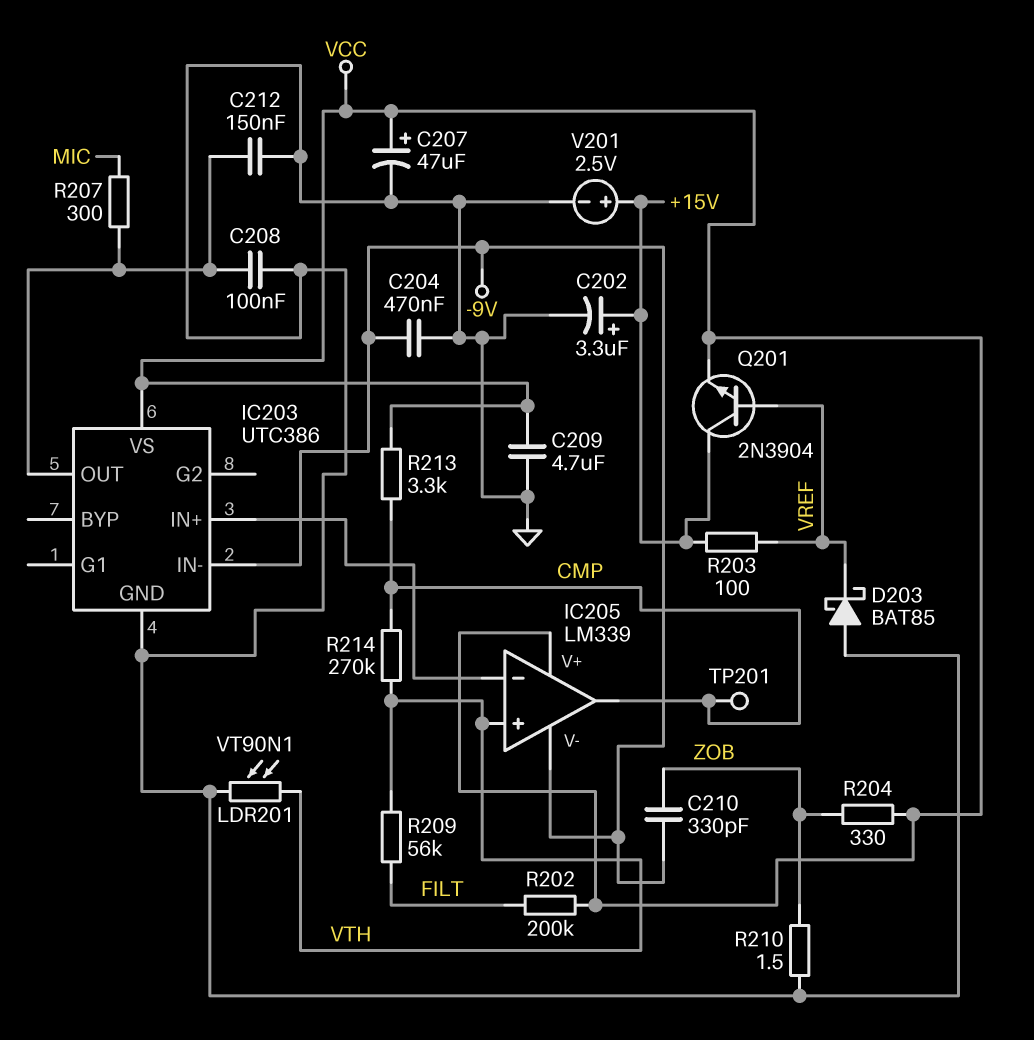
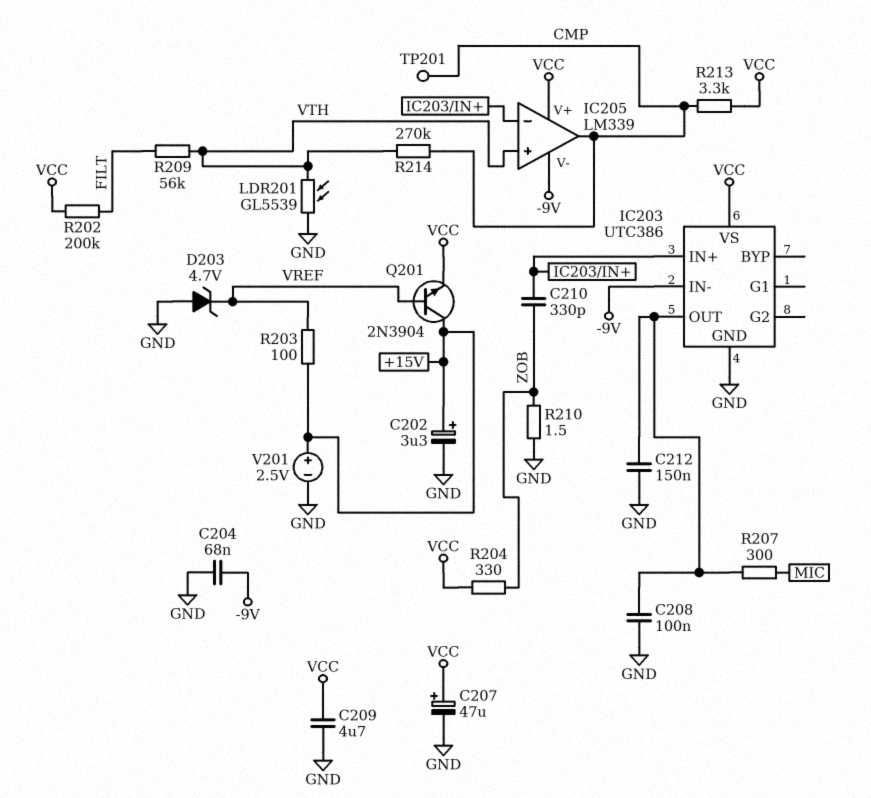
C204: 470nF (-9V, GND) -> 68nF (-9V, GND)
C210: 330pF (-9V, ZOB) -> 330pF (IC203/IN+, ZOB)
D203: schottky BAT85 (A GND, K VREF) -> zener 4.7V (A GND, K VREF)
LDR201: VT90N1 (GND, VTH) -> GL5539 (GND, VTH)

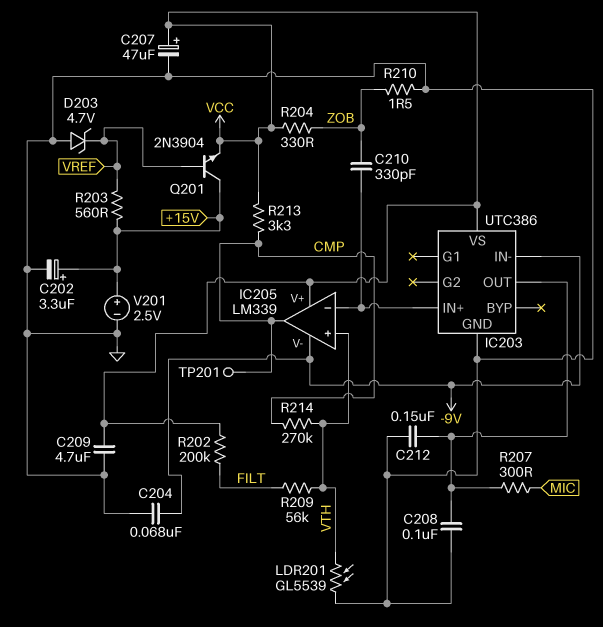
R203: 100 (+15V, VREF) -> 560 (+15V, VREF)

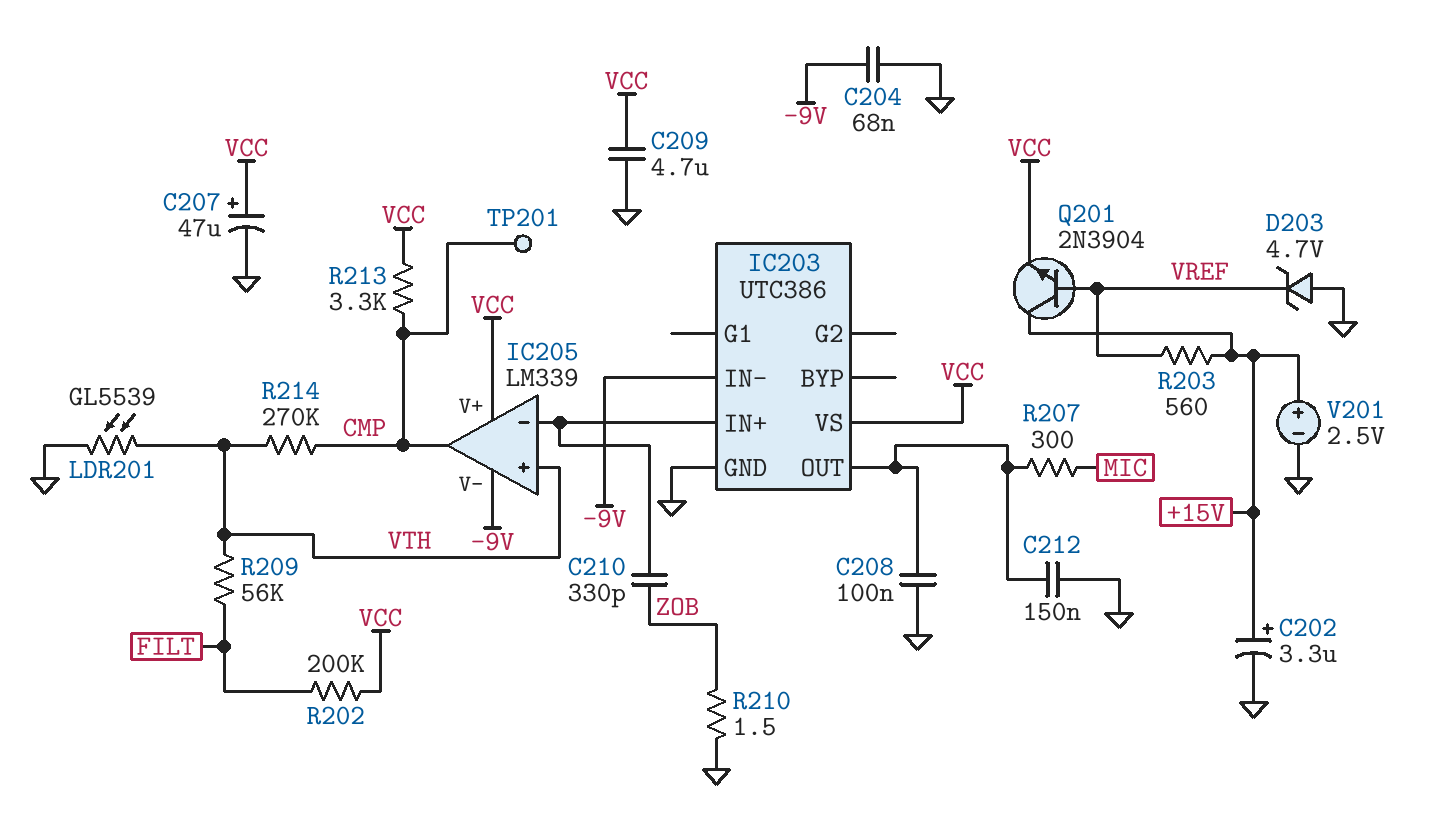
R204: 330 (VCC, ZOB) -> none

